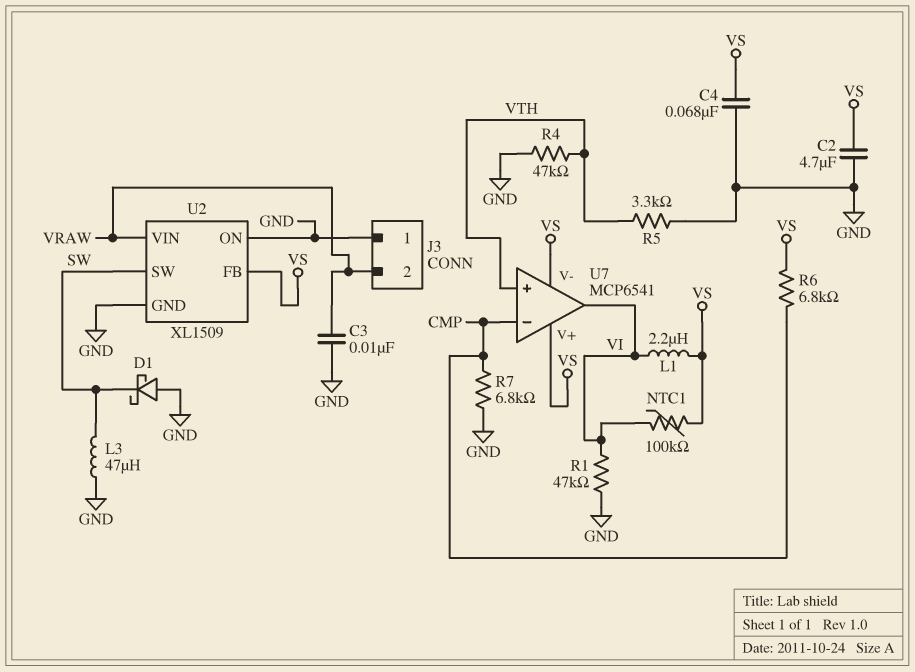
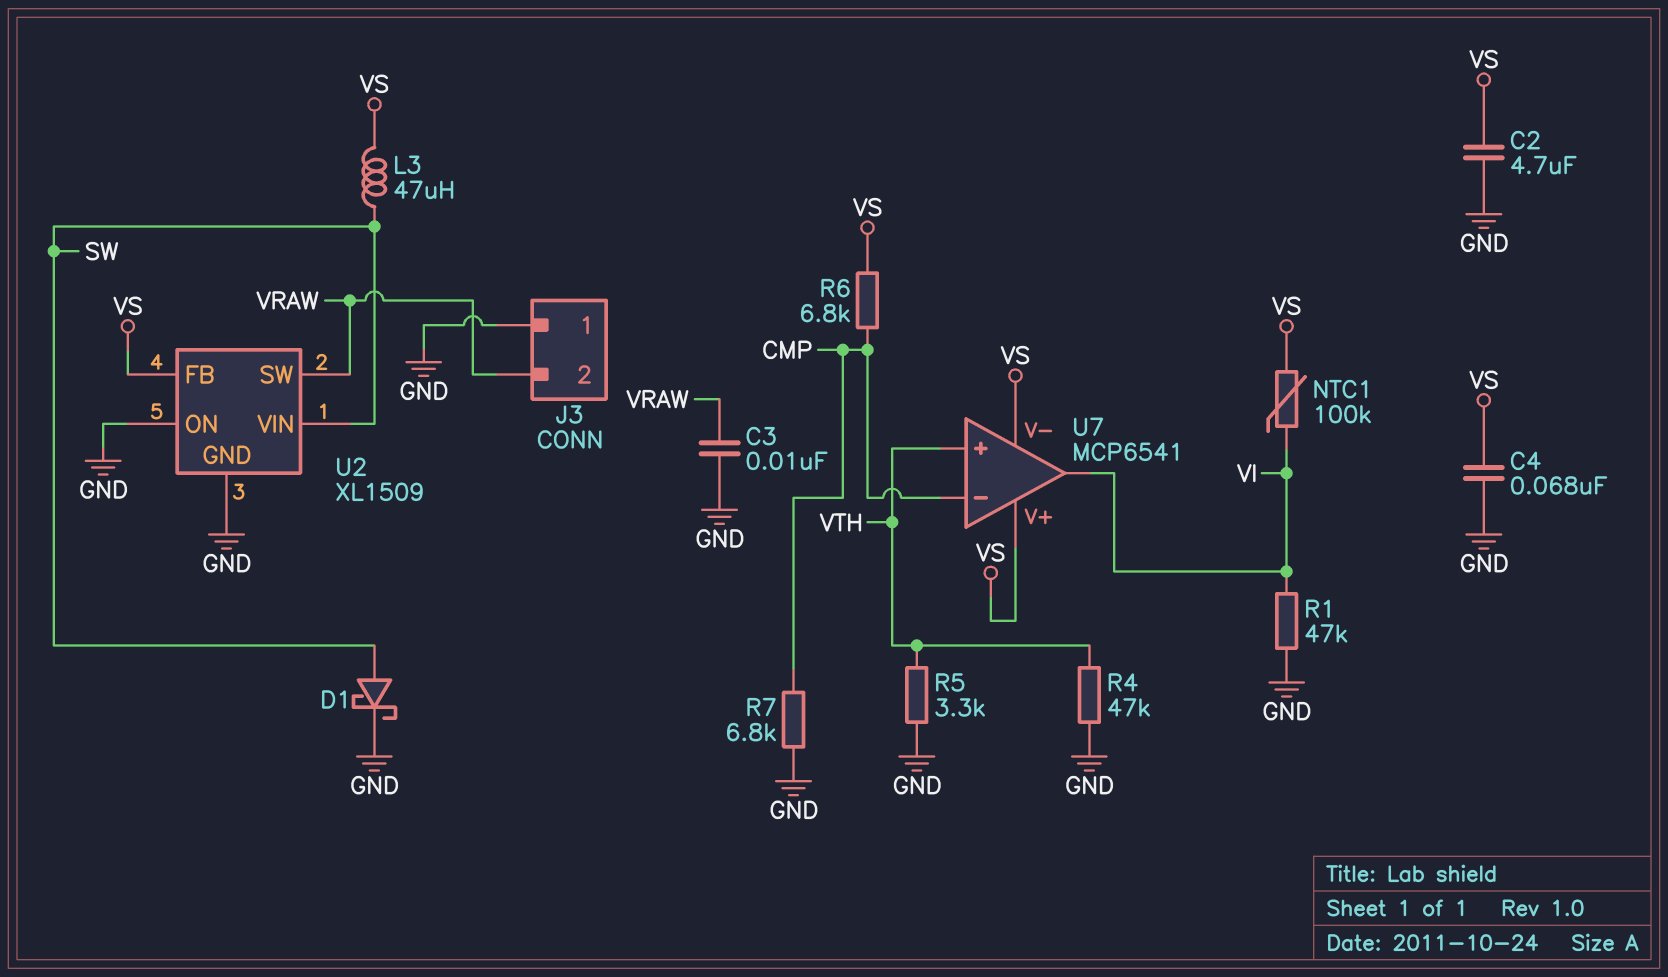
D1: schottky (A GND, K SW) -> schottky (A SW, K GND)
L1: 2.2uH (VI, VS) -> none
L3: 47uH (GND, SW) -> 47uH (SW, VS)
U2 pin SW: SW -> VRAW
U2 pin VIN: VRAW -> SW

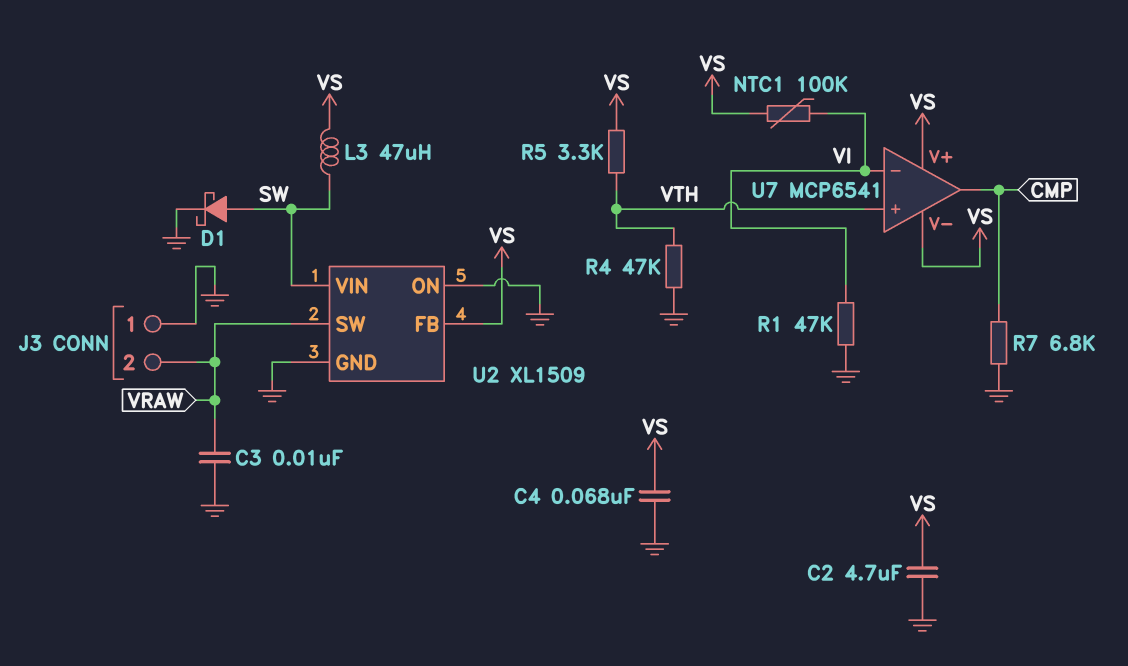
R5: 3.3k (GND, VTH) -> 3.3k (VS, VTH)
R6: 6.8k (CMP, VS) -> none
U7 pin in-: CMP -> VI
U7 pin out: VI -> CMP

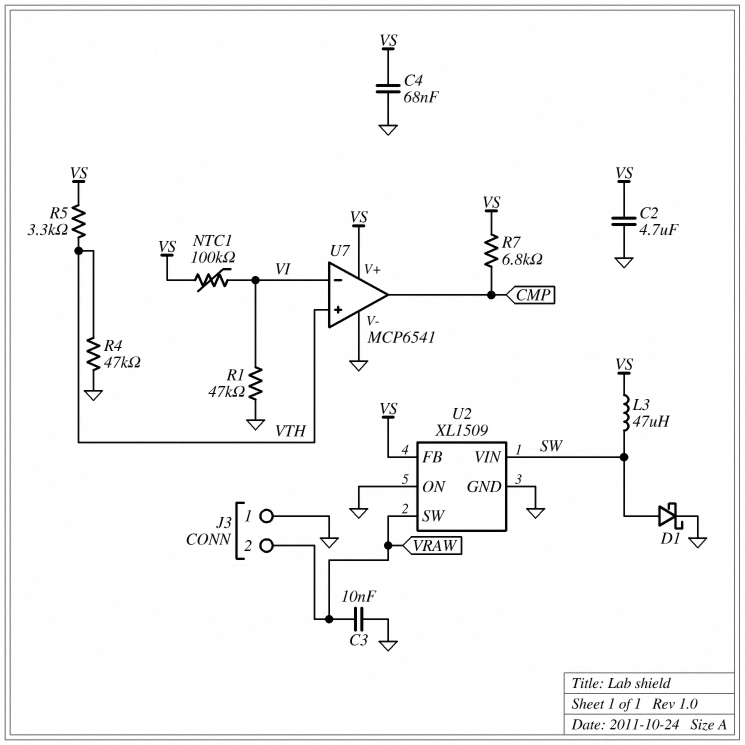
R7: 6.8k (CMP, GND) -> 6.8k (CMP, VS)
U7 pin V-: VS -> GND

